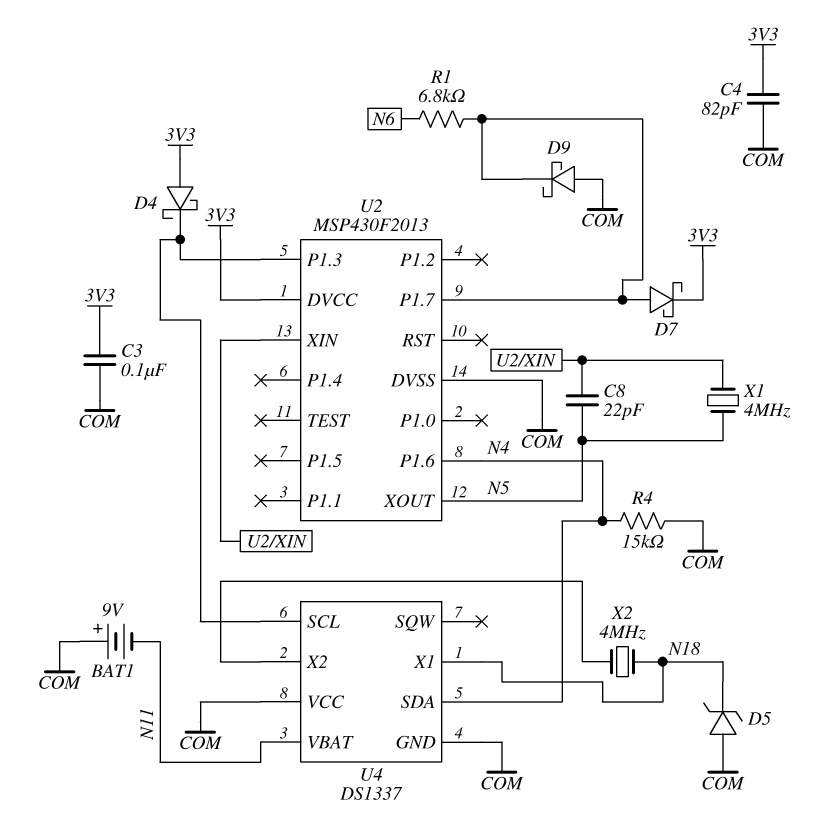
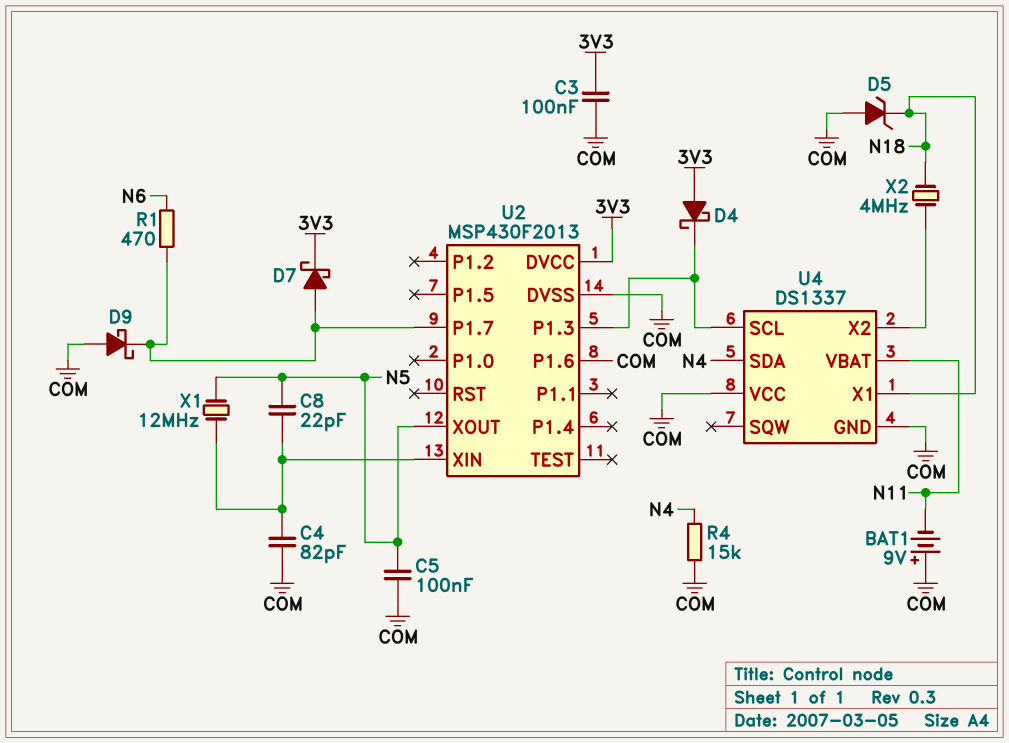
C4: 82pF (3V3, COM) -> 82pF (COM, U2/XIN)
C5: none -> 100nF (COM, N5)
R1: 6.8k (N6, U2/P1.7) -> 470 (N6, U2/P1.7)
U2 pin P1.6: N4 -> COM
X1: 4MHz (N5, U2/XIN) -> 12MHz (N5, U2/XIN)

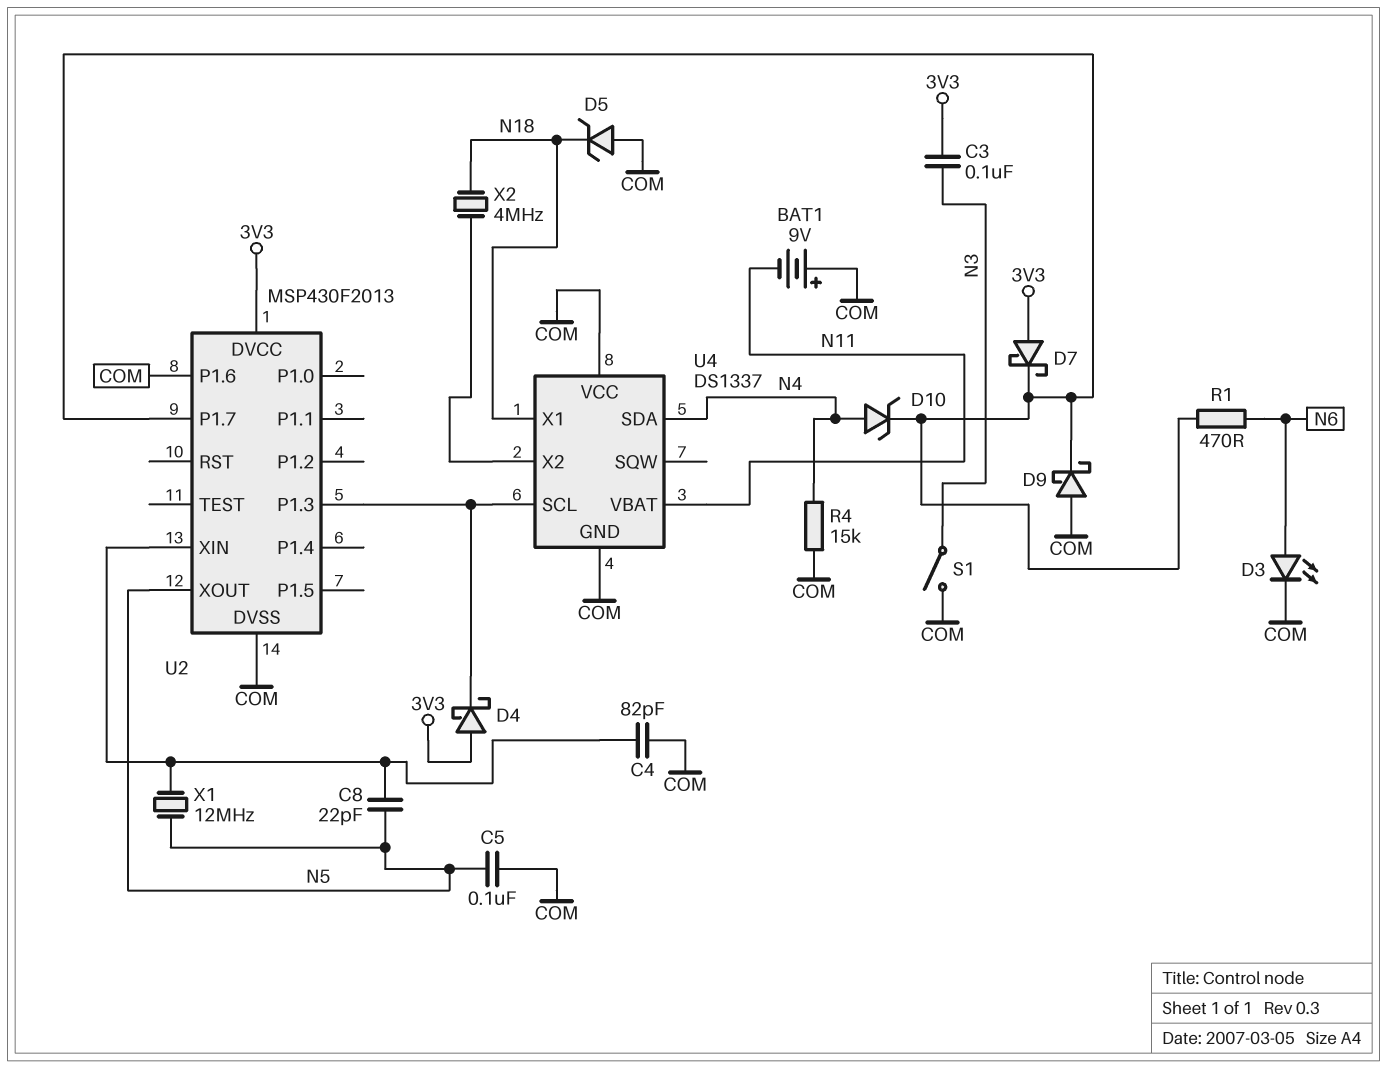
C3: 100nF (3V3, COM) -> 100nF (3V3, N3)
D3: none -> LED (A N6, K COM)
D7: schottky (A U2/P1.7, K 3V3) -> schottky (A 3V3, K U2/P1.7)
D10: none -> zener (A N4, K U2/P1.7)
S1: none -> switch (COM, N3)

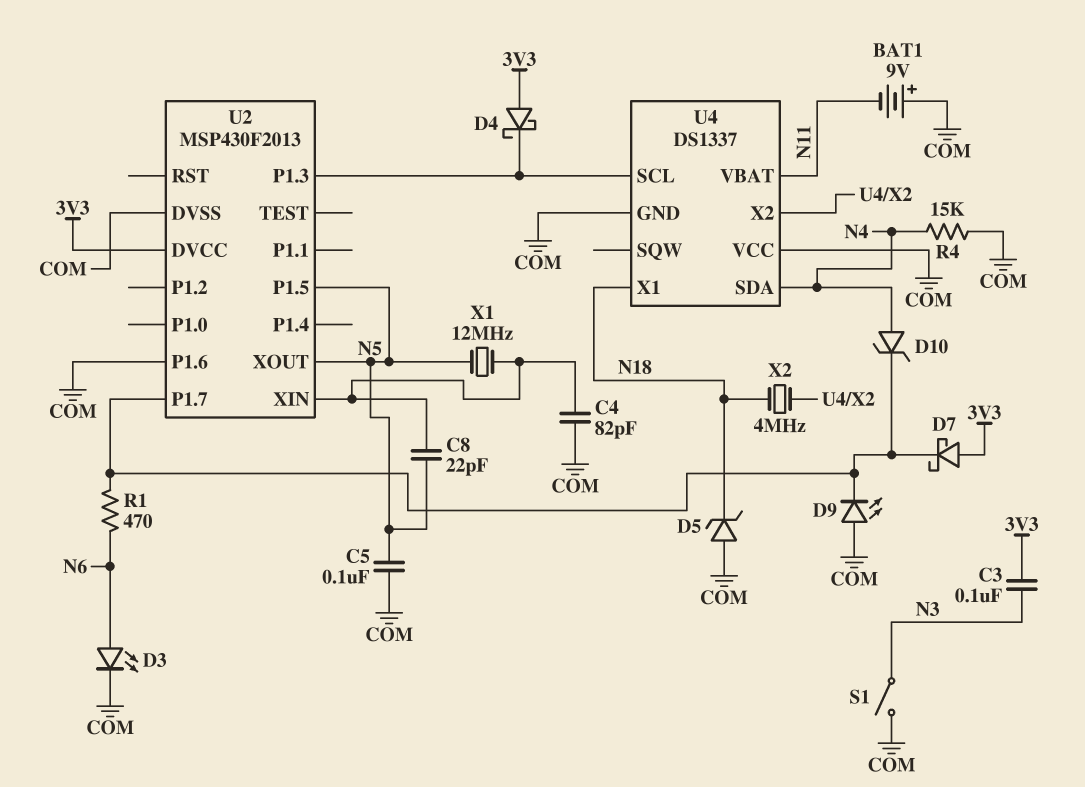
D9: schottky (A COM, K U2/P1.7) -> LED (A COM, K U2/P1.7)
U2 pin P1.5: none -> N5

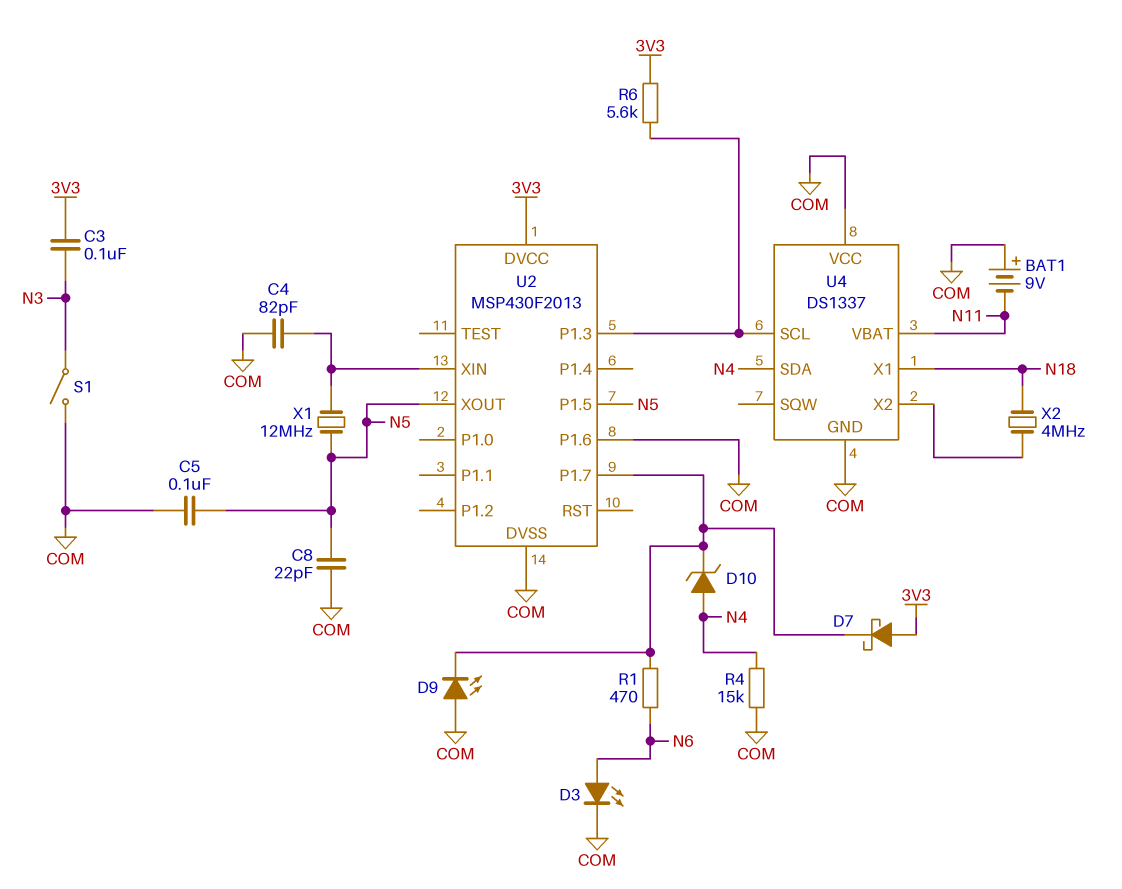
C8: 22pF (N5, U2/XIN) -> 22pF (COM, N5)
D4: schottky (A 3V3, K U2/P1.3) -> none
D5: zener (A COM, K N18) -> none
R6: none -> 5.6k (3V3, U2/P1.3)

